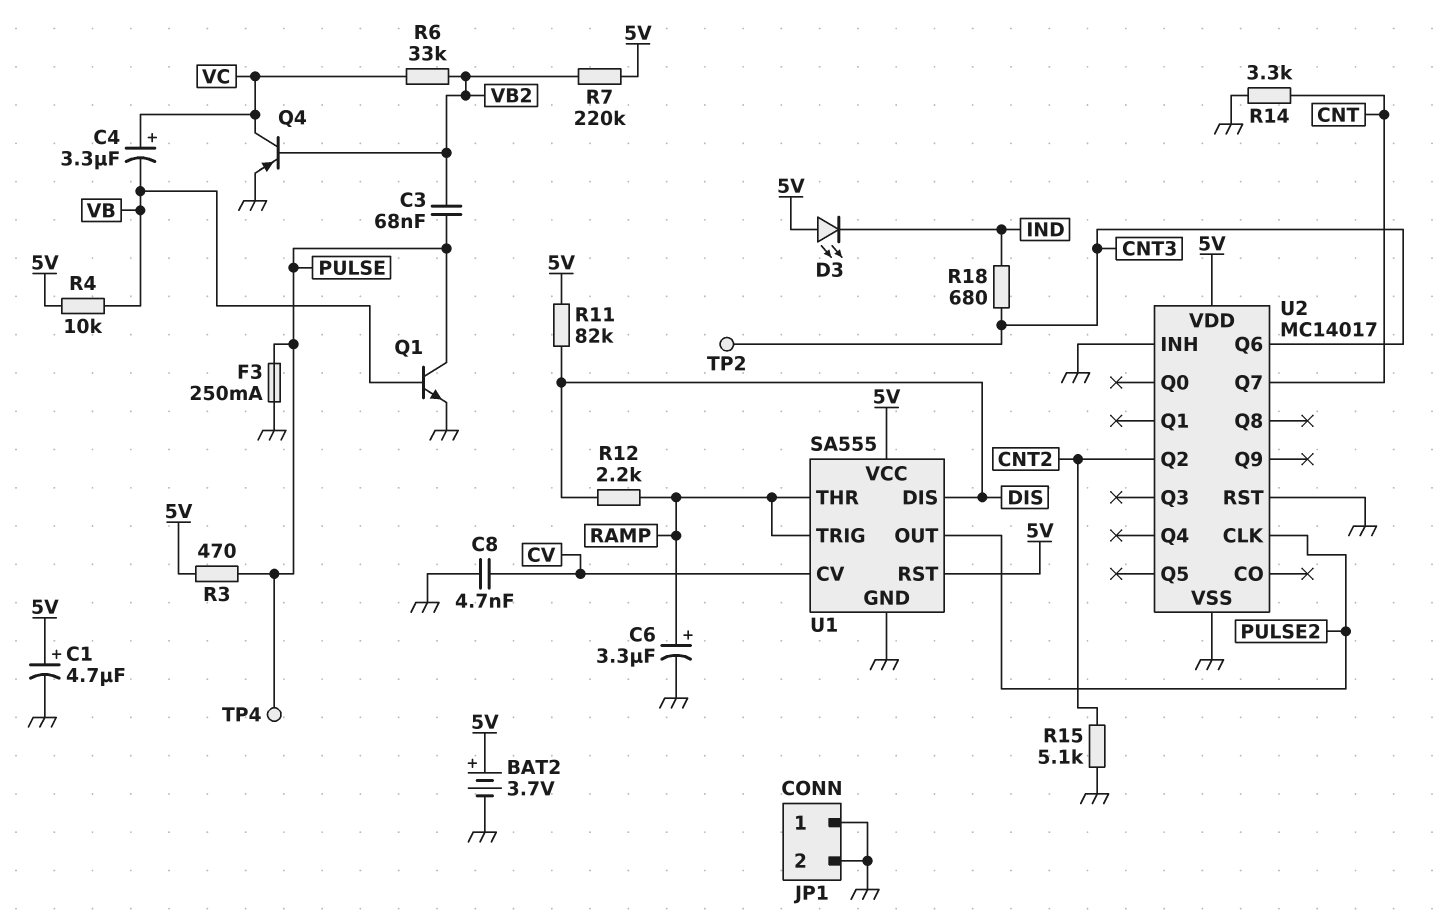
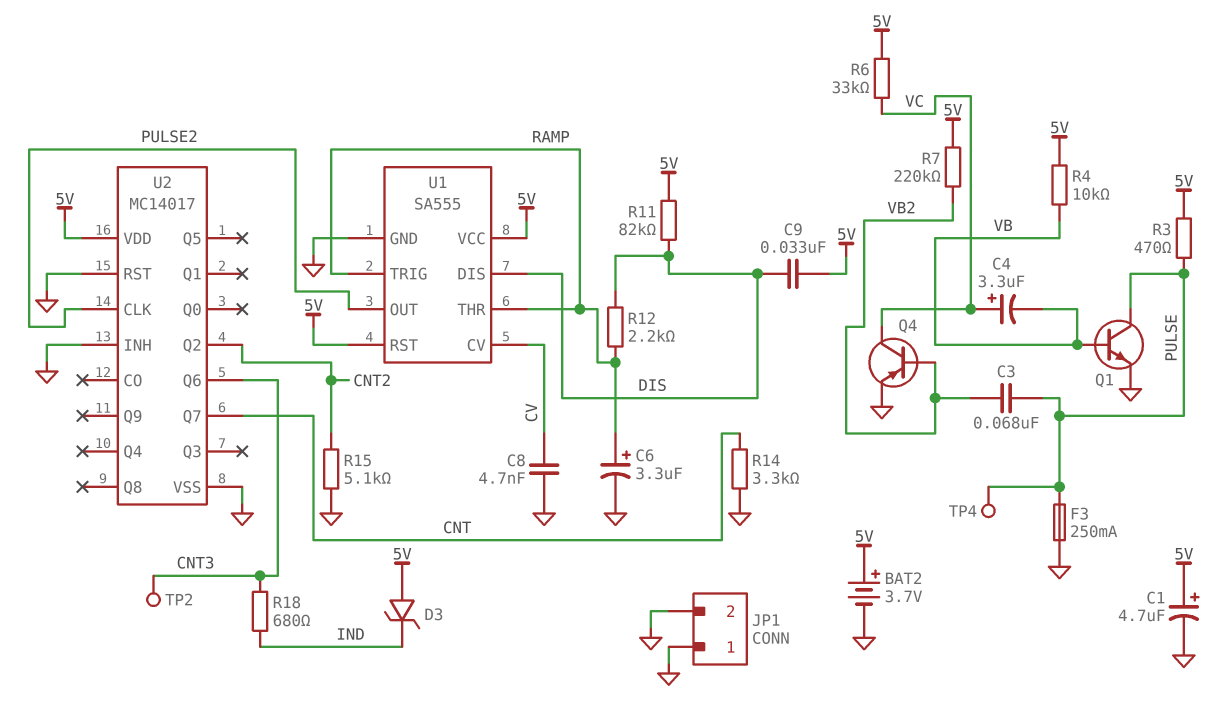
C9: none -> 33nF (5V, DIS)
D3: LED (A 5V, K IND) -> zener (A 5V, K IND)
R6: 33k (VB2, VC) -> 33k (5V, VC)

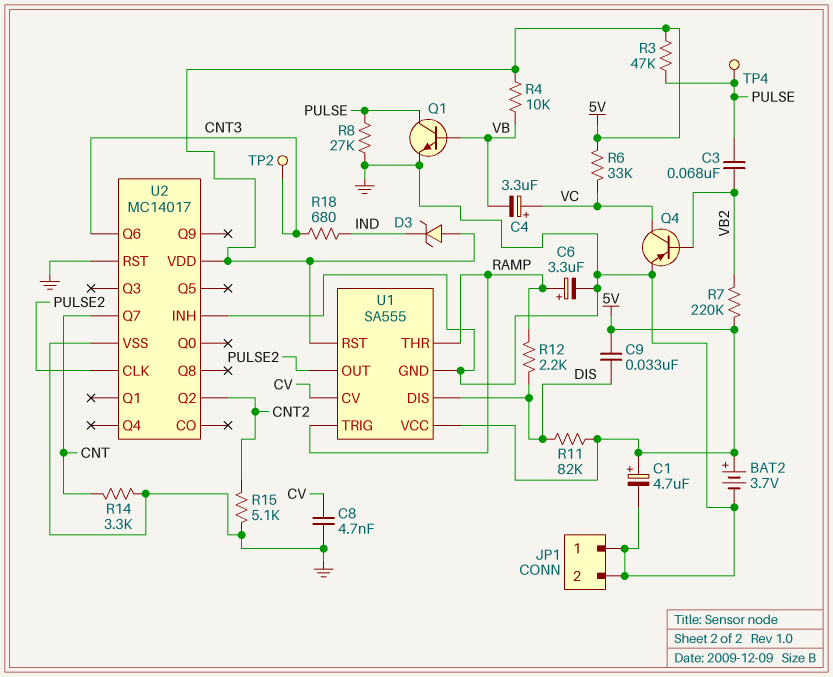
F3: 250mA (GND, PULSE) -> none
R3: 470 (5V, PULSE) -> 47k (5V, PULSE)
R8: none -> 27k (GND, PULSE)

